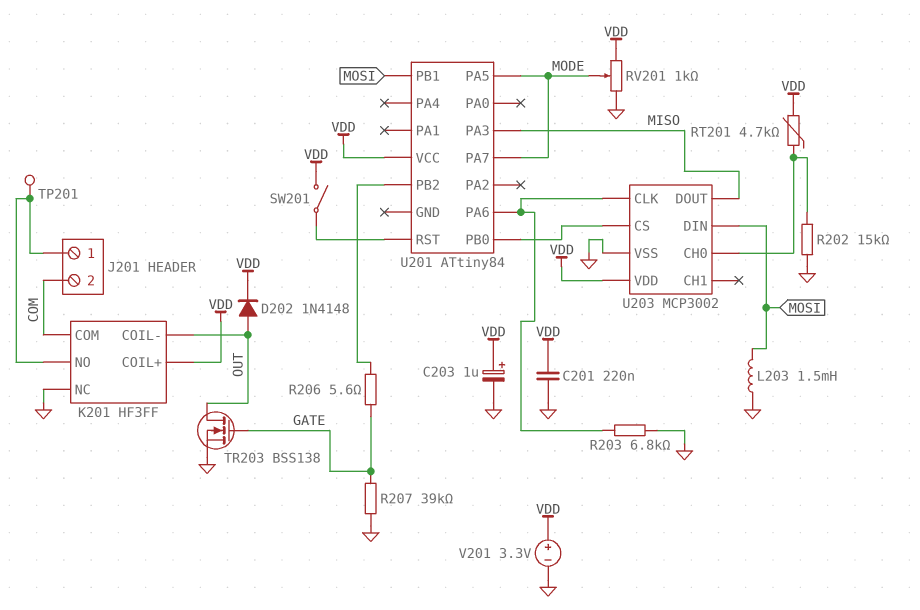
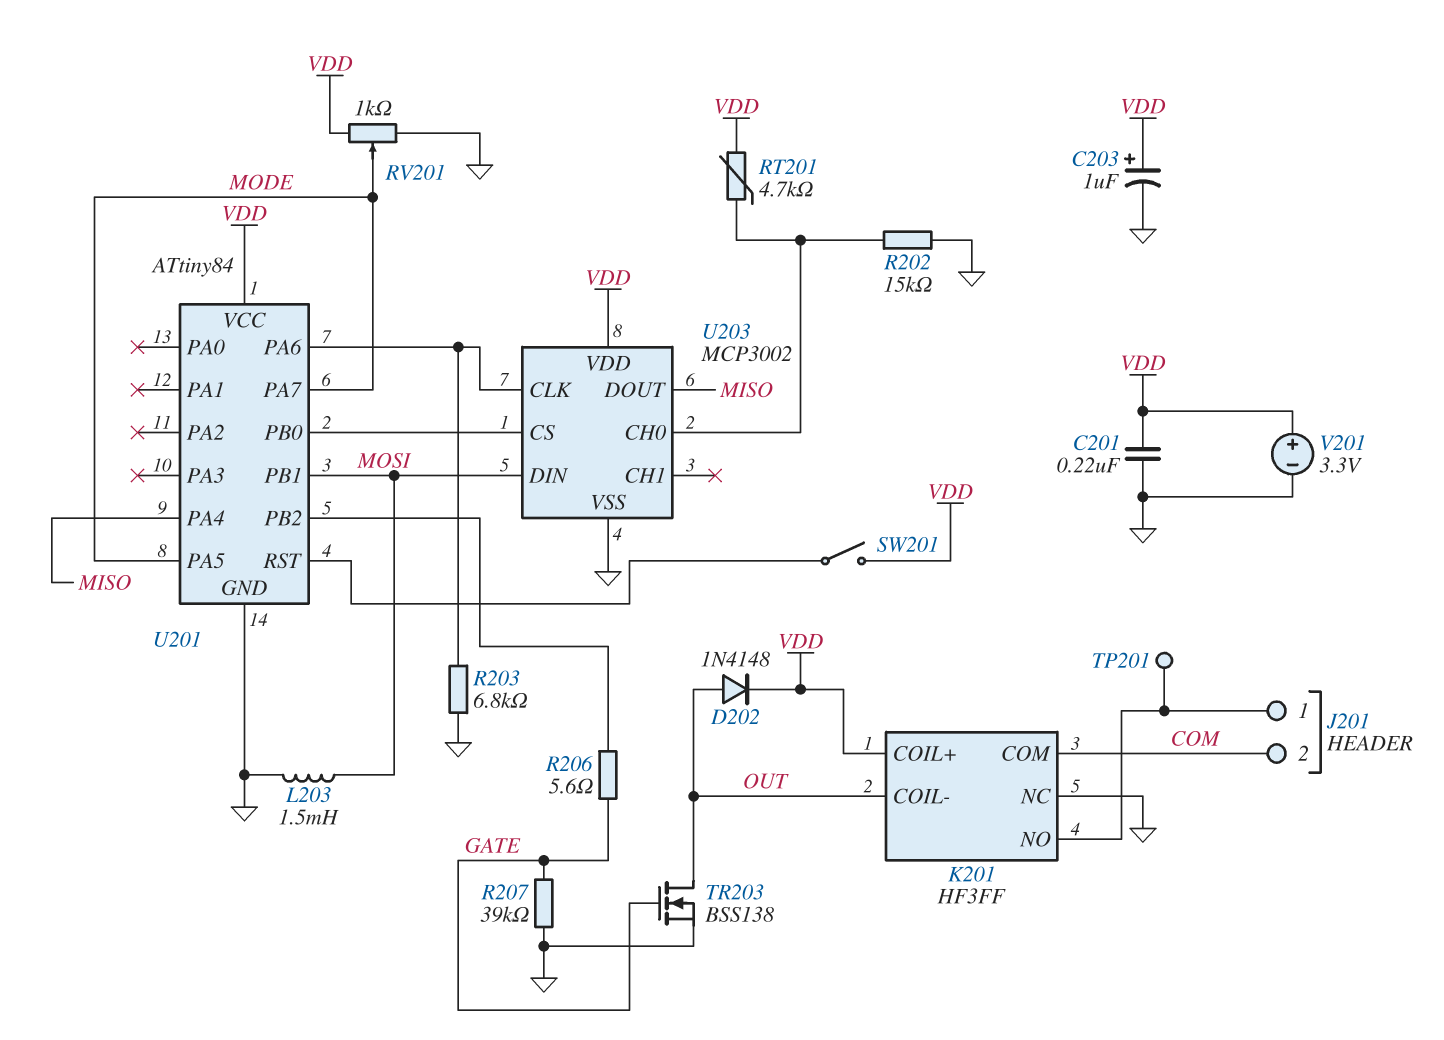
U201 pin GND: none -> GND
U201 pin PA3: MISO -> none
U201 pin PA4: none -> MISO

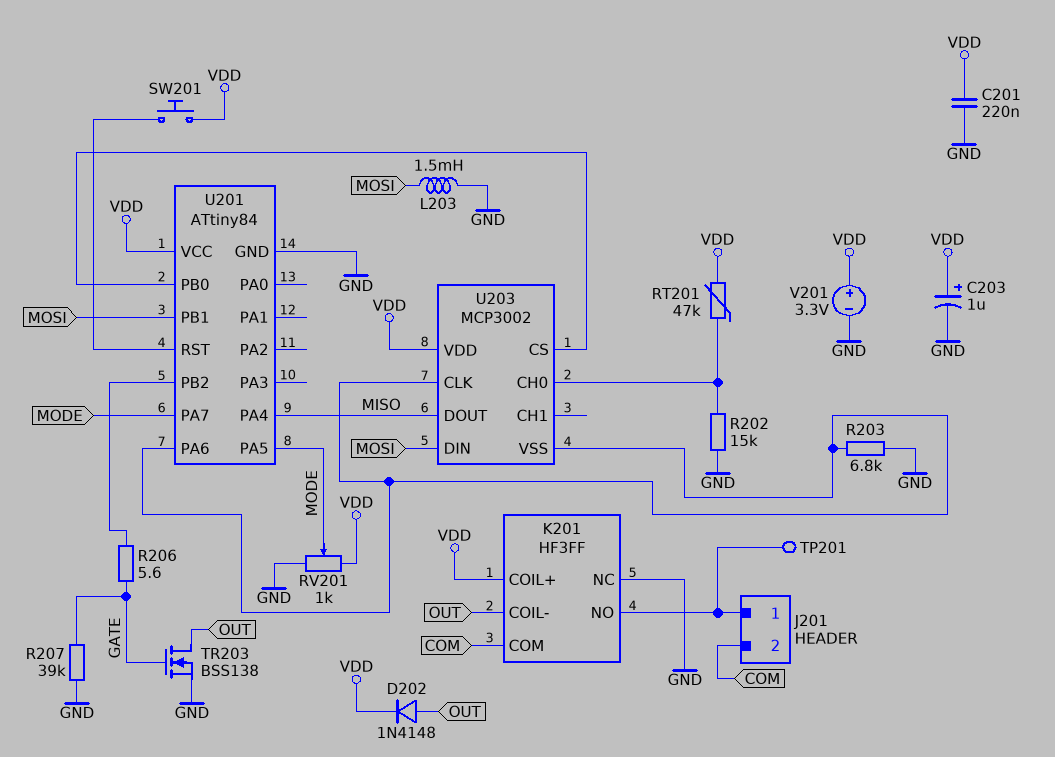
RT201: 4.7k (U203/CH0, VDD) -> 47k (U203/CH0, VDD)
SW201: switch (U201/RST, VDD) -> button (U201/RST, VDD)
U203 pin VSS: GND -> U201/PA6

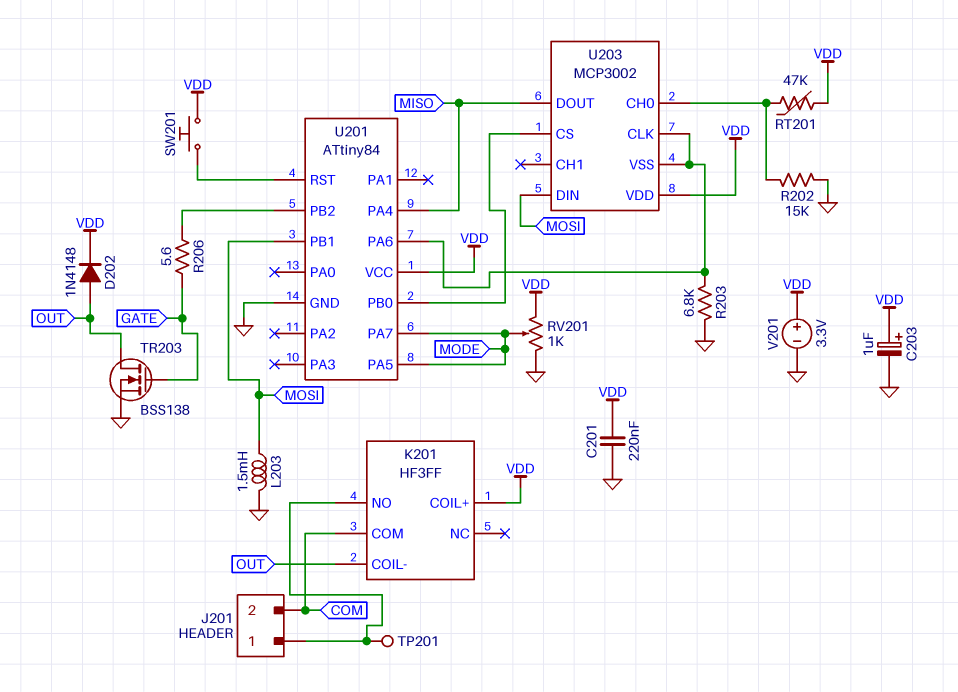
K201 pin NC: GND -> none
R207: 39k (GATE, GND) -> none

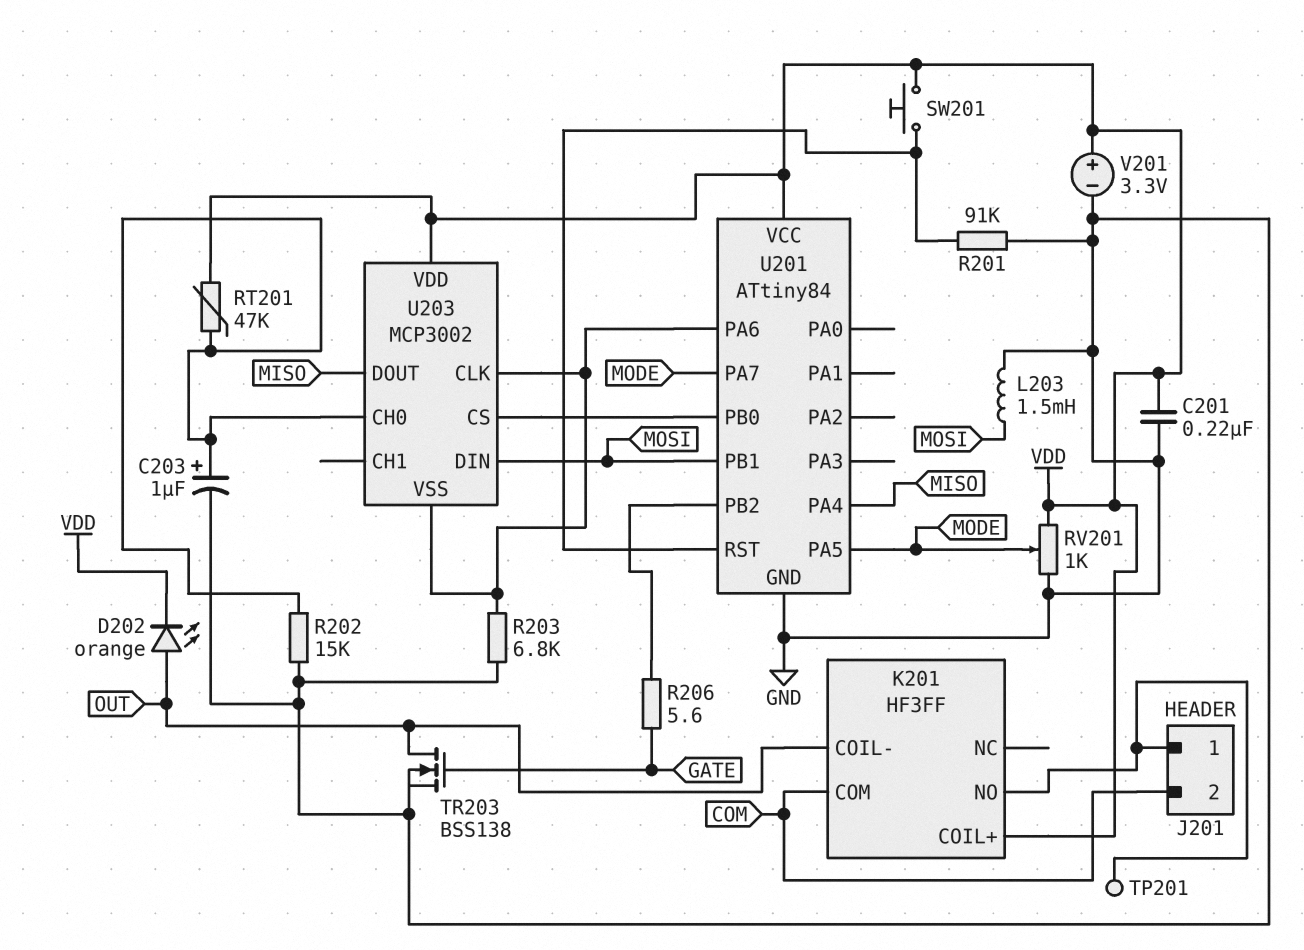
C203: 1uF (plus VDD, minus GND) -> 1uF (plus U203/CH0, minus GND)
D202: diode 1N4148 (A OUT, K VDD) -> LED orange (A OUT, K VDD)
R201: none -> 91k (GND, U201/RST)

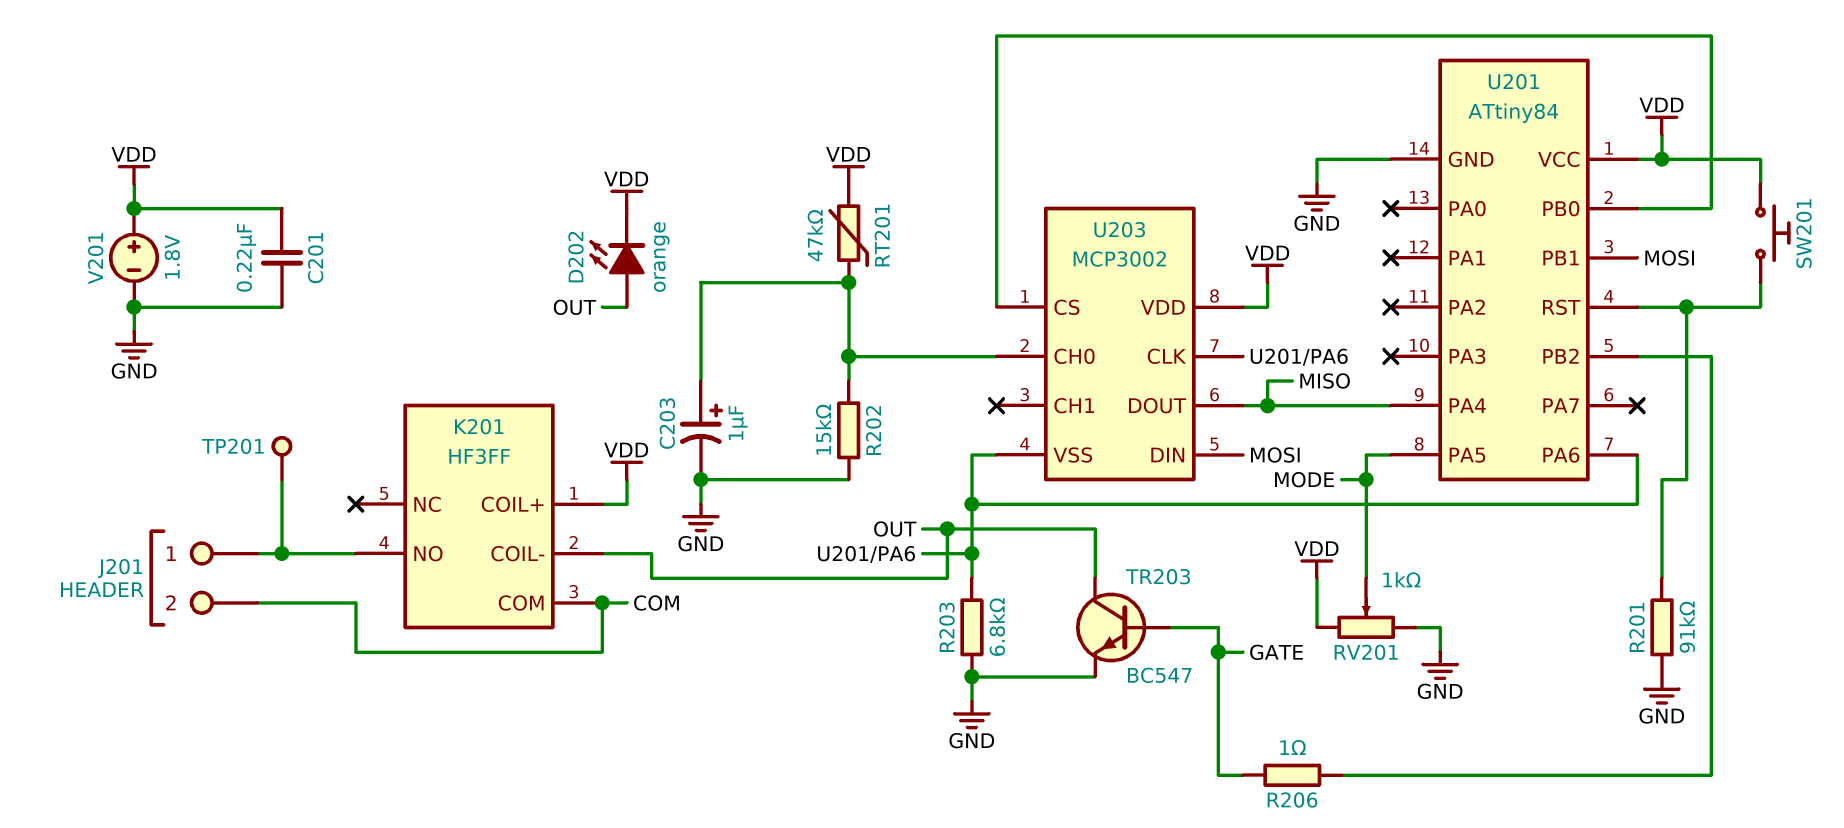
L203: 1.5mH (GND, MOSI) -> none
R206: 5.6 (GATE, U201/PB2) -> 1 (GATE, U201/PB2)
TR203: NMOS BSS138 (G GATE, D OUT, S GND) -> NPN BC547 (B GATE, C OUT, E GND)
U201 pin PA7: MODE -> none
V201: 3.3V (plus VDD, minus GND) -> 1.8V (plus VDD, minus GND)

